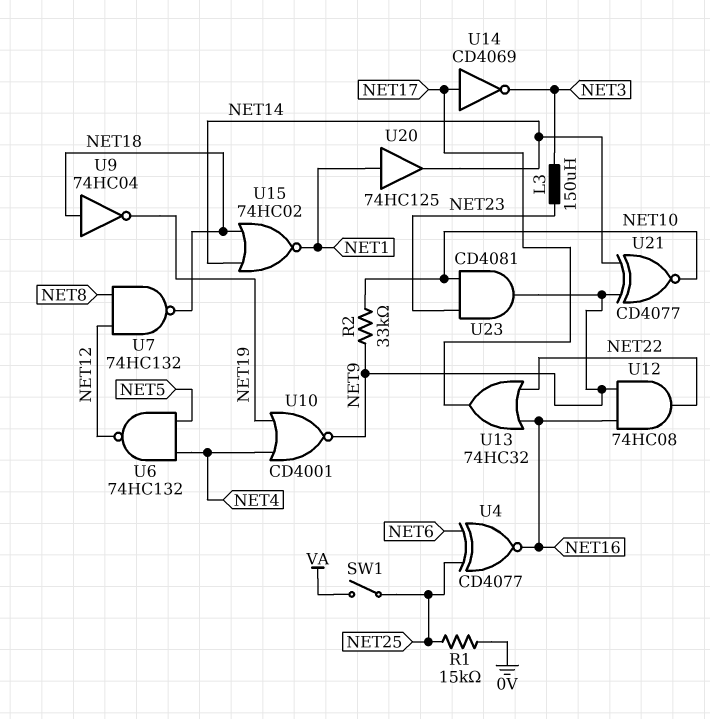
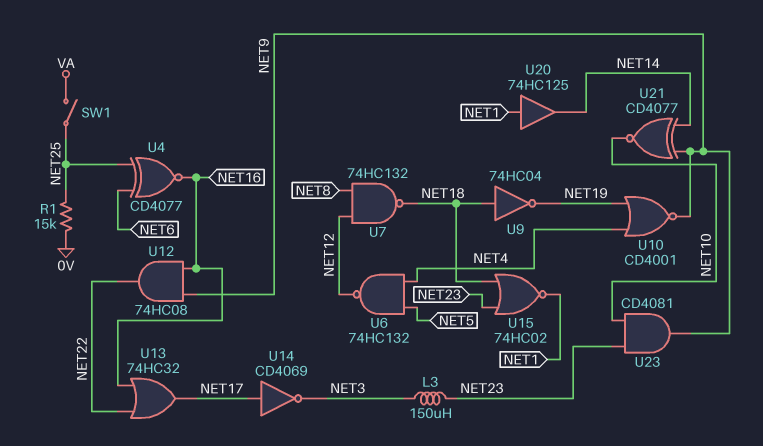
R2: 33k (NET9, NET10) -> none
U15: NOR 74HC02 (in NET14, in NET18, out NET1) -> NOR 74HC02 (in NET18, in NET23, out NET1)

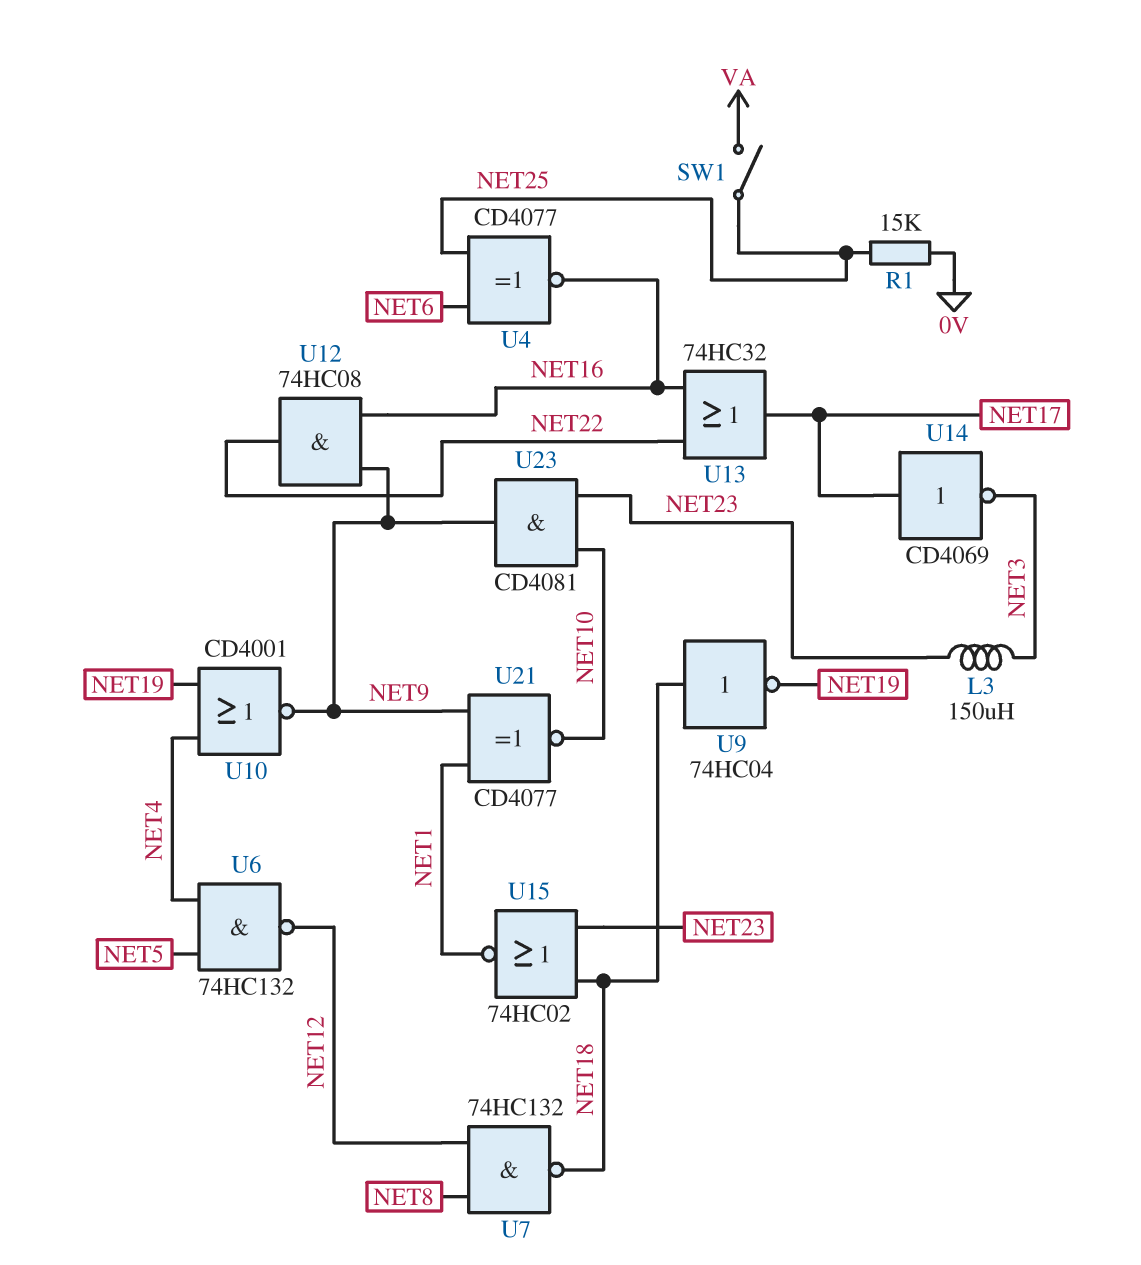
U20: buffer 74HC125 (in NET1, out NET14) -> none
U21: XNOR CD4077 (in NET9, in NET14, out NET10) -> XNOR CD4077 (in NET1, in NET9, out NET10)

